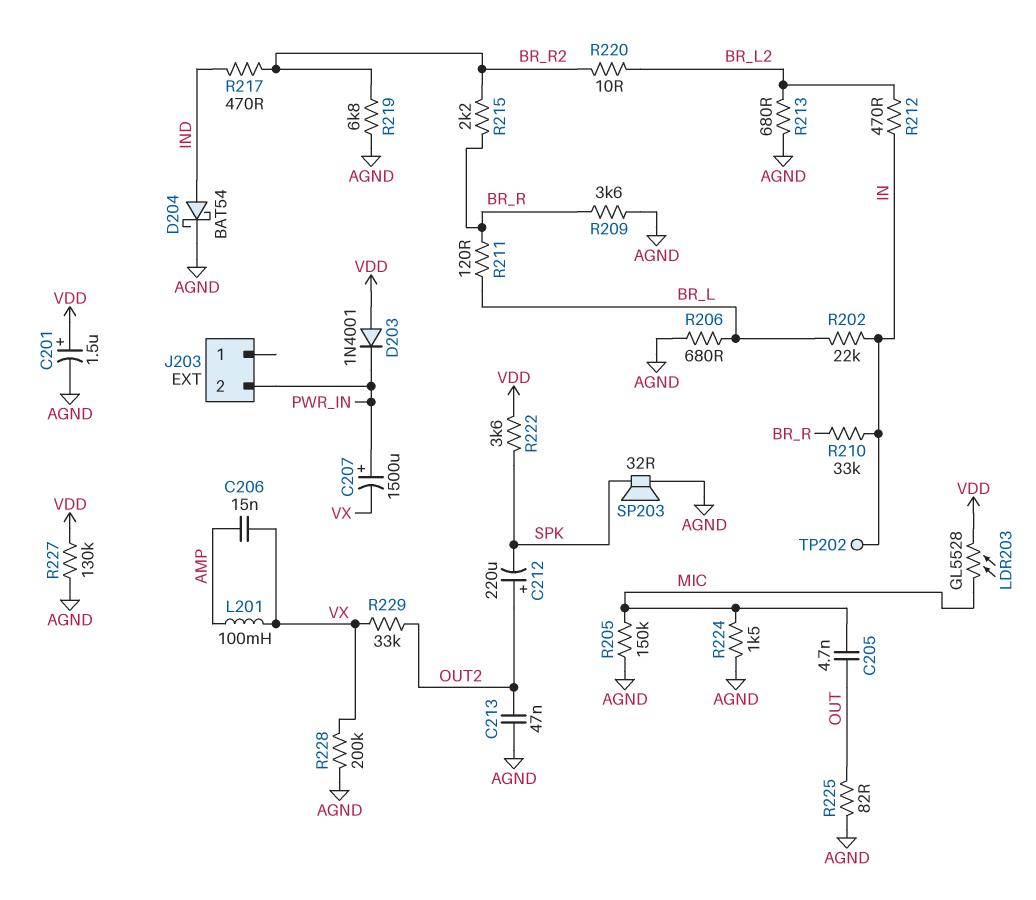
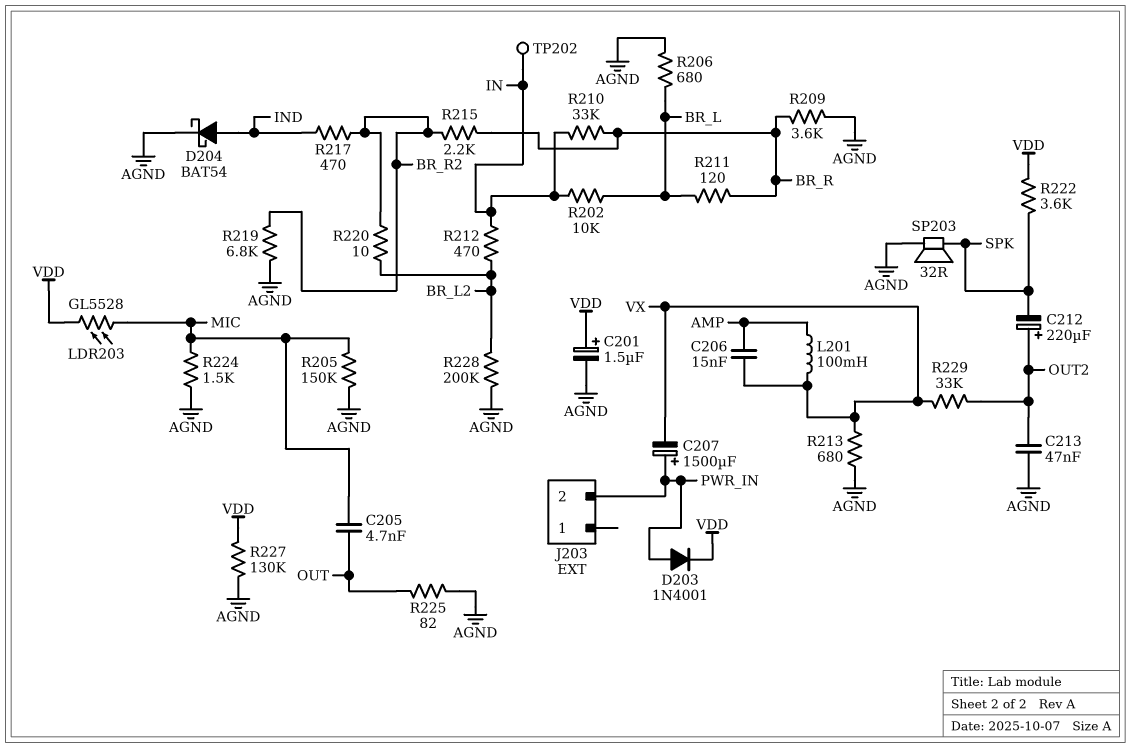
D203: diode 1N4001 (A VDD, K PWR_IN) -> diode 1N4001 (A PWR_IN, K VDD)
R202: 22k (BR_L, IN) -> 10k (BR_L, IN)
R213: 680 (AGND, BR_L2) -> 680 (AGND, VX)
R228: 200k (AGND, VX) -> 200k (AGND, BR_L2)

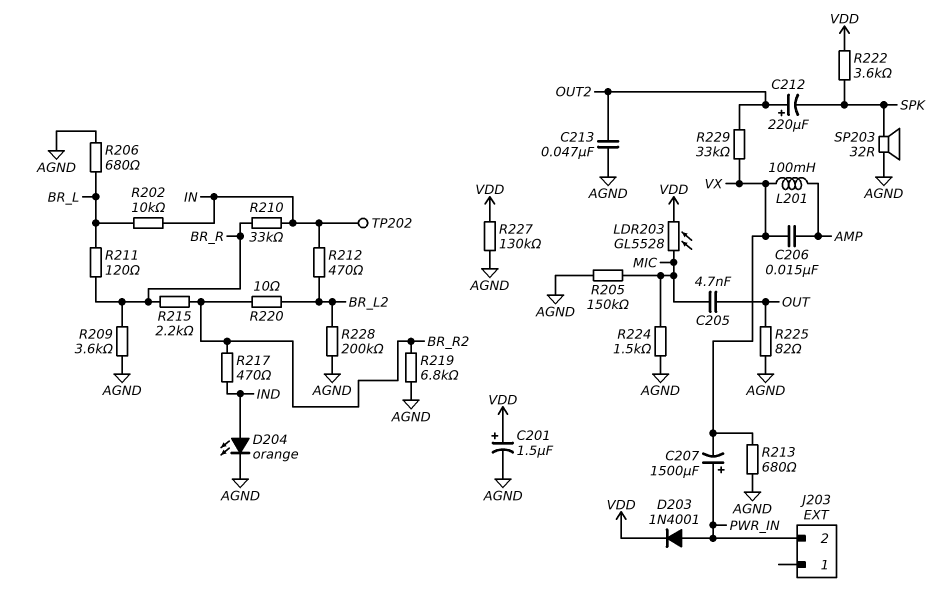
D204: schottky BAT54 (A IND, K AGND) -> LED orange (A IND, K AGND)

